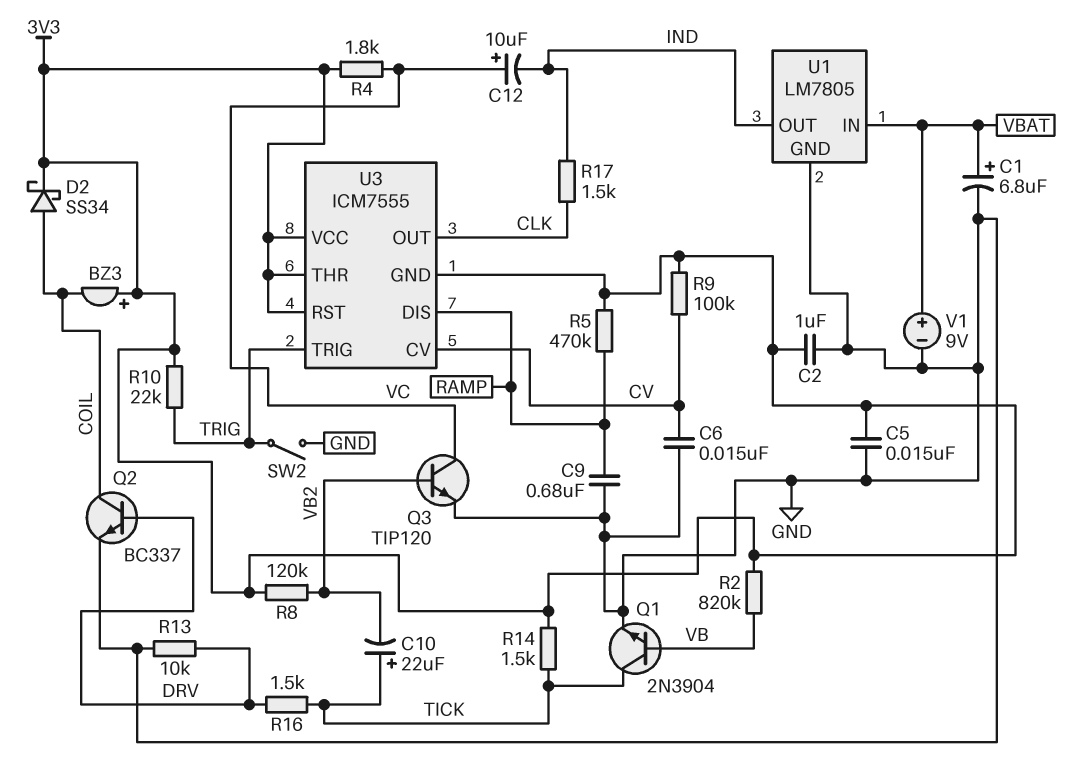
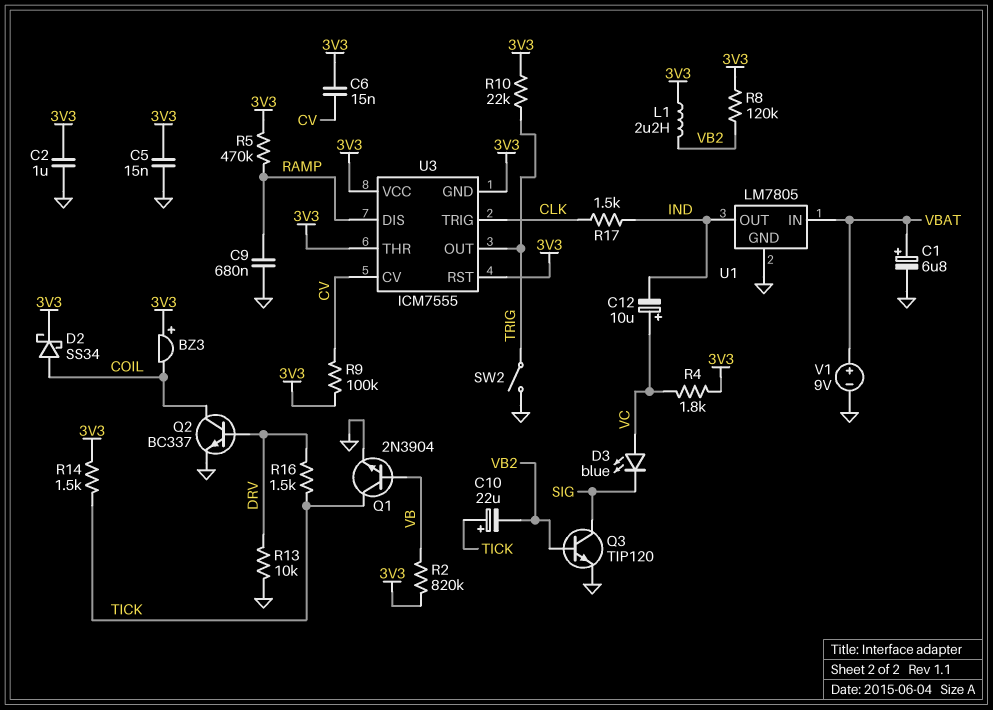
C6: 15nF (CV, GND) -> 15nF (3V3, CV)
D3: none -> LED blue (A VC, K SIG)
L1: none -> 2.2uH (3V3, VB2)
Q3: NPN TIP120 (B VB2, C VC, E GND) -> NPN TIP120 (B VB2, C SIG, E GND)
U3 pin OUT: CLK -> TRIG
U3 pin TRIG: TRIG -> CLK

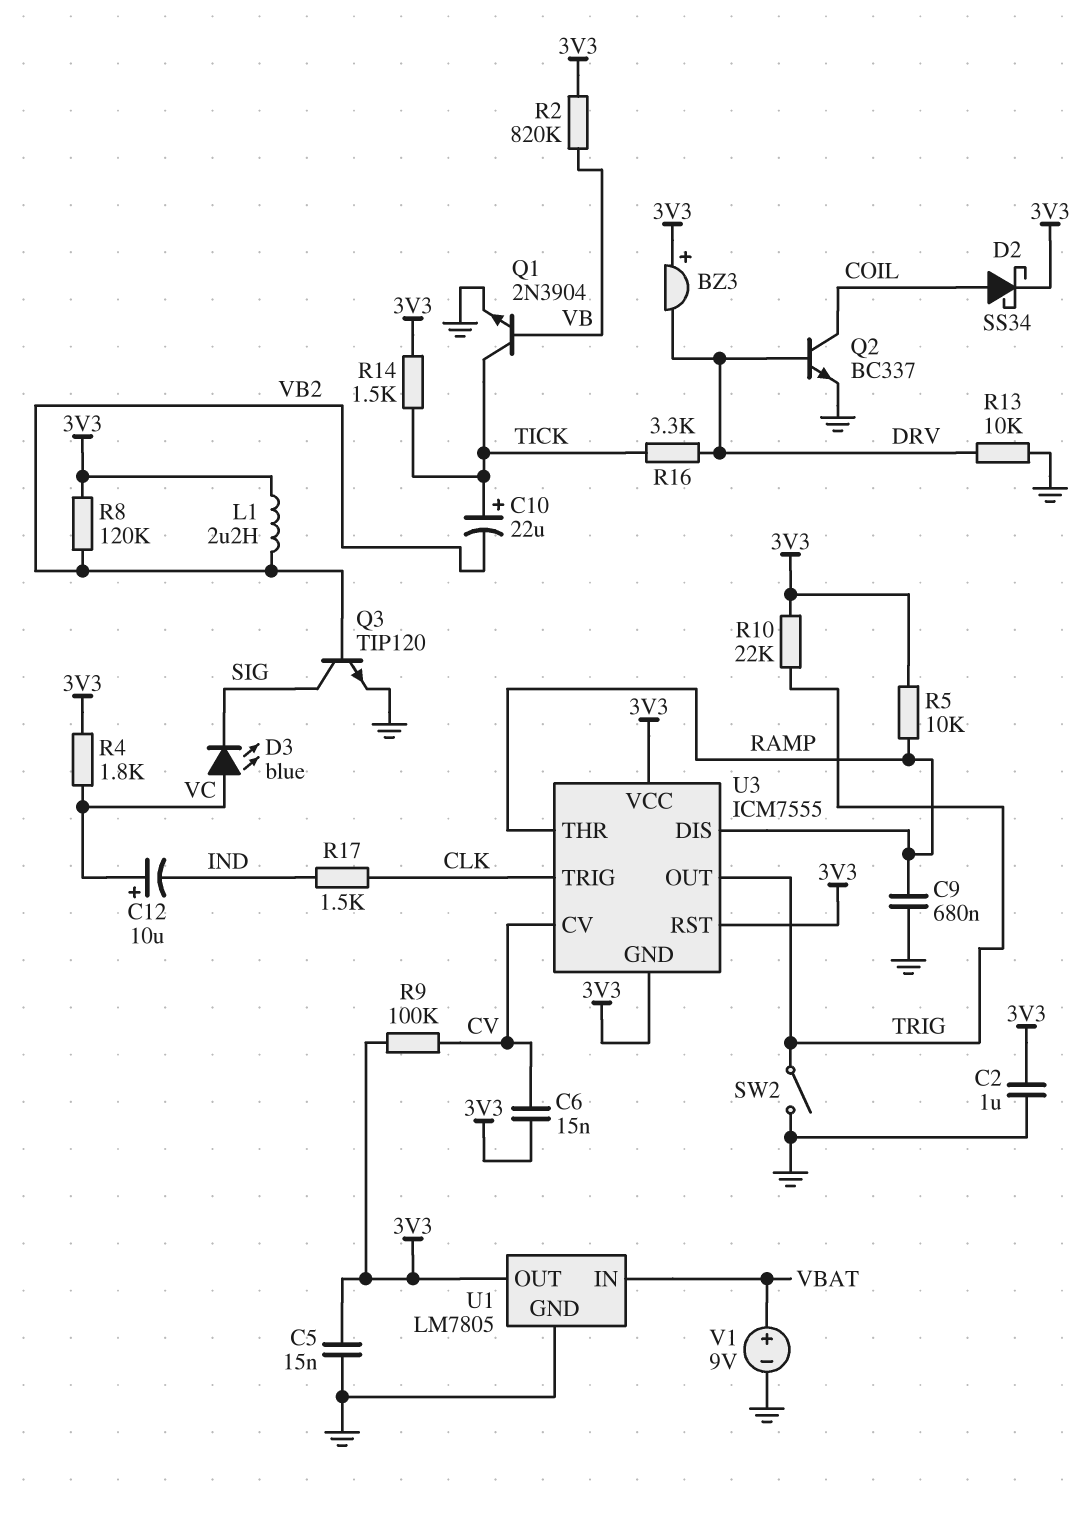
BZ3: buzzer (plus 3V3, minus COIL) -> buzzer (plus 3V3, minus DRV)
C1: 6.8uF (plus VBAT, minus GND) -> none
R5: 470k (3V3, RAMP) -> 10k (3V3, RAMP)
R16: 1.5k (DRV, TICK) -> 3.3k (DRV, TICK)
U1 pin OUT: IND -> 3V3
U3 pin THR: 3V3 -> RAMP

